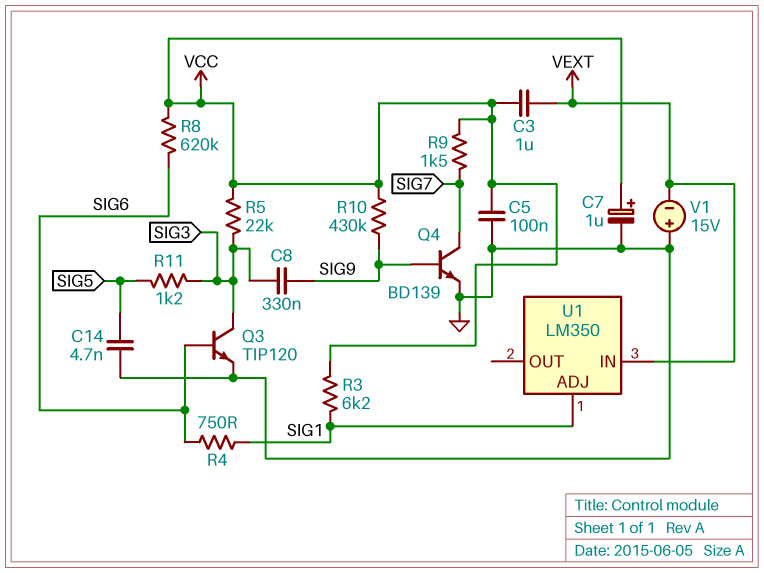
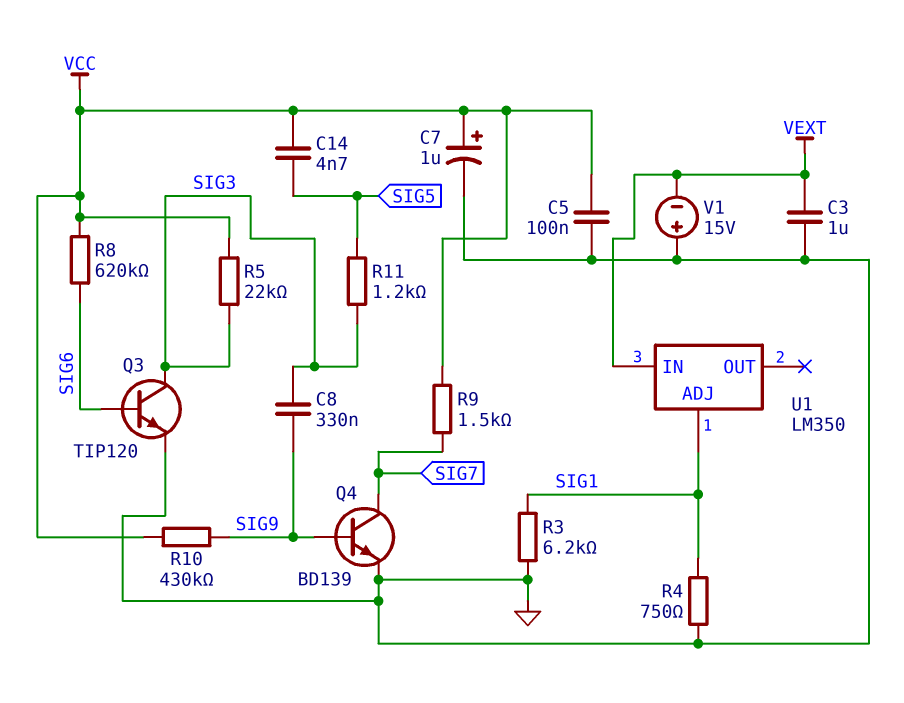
C3: 1uF (VCC, VEXT) -> 1uF (GND, VEXT)
C14: 4.7nF (GND, SIG5) -> 4.7nF (SIG5, VCC)
R3: 6.2k (SIG1, VCC) -> 6.2k (GND, SIG1)
R4: 750 (SIG1, SIG6) -> 750 (GND, SIG1)

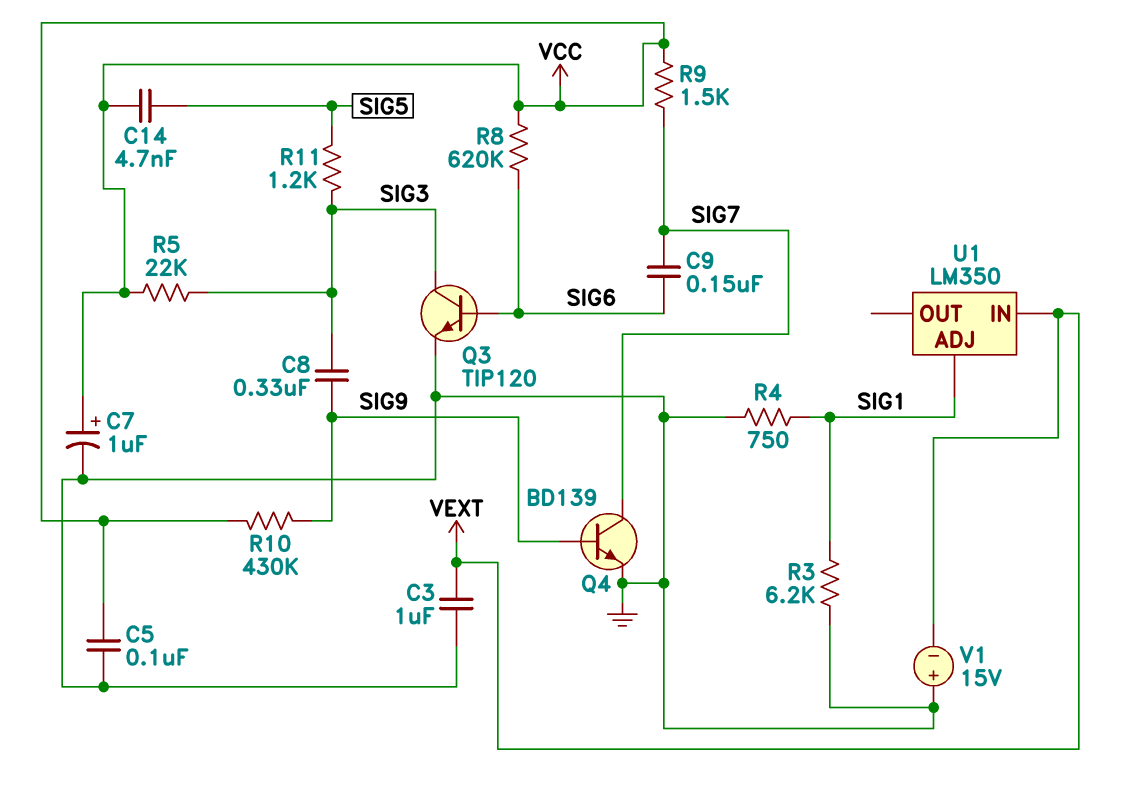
C9: none -> 150nF (SIG6, SIG7)

